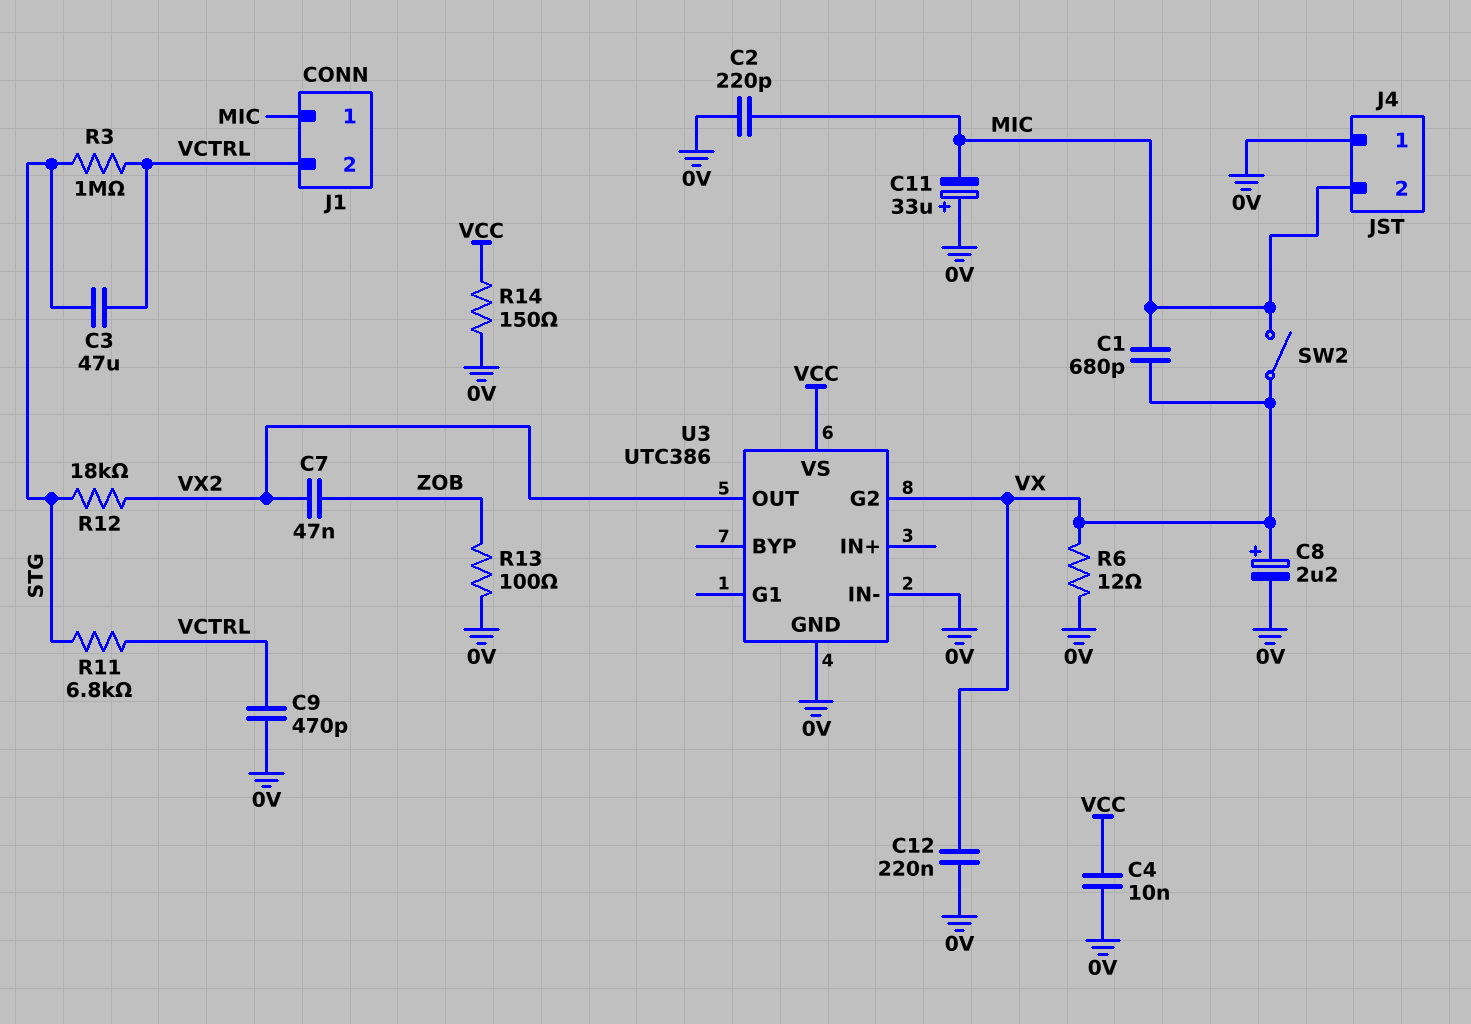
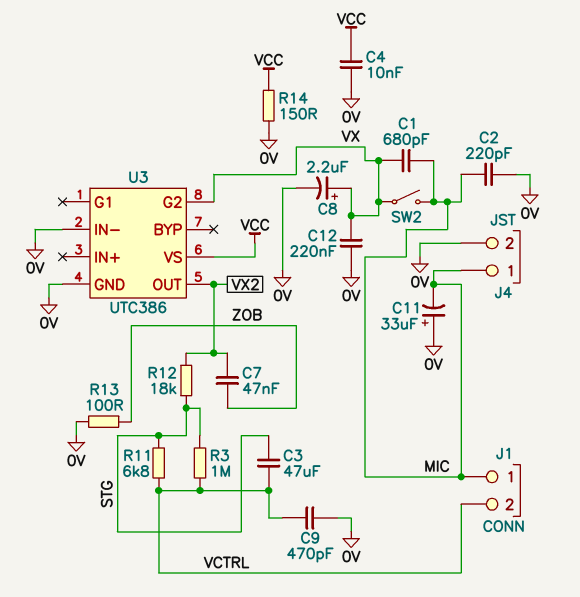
J4 pin 1: 0V -> MIC
J4 pin 2: MIC -> 0V
R6: 12 (0V, VX) -> none

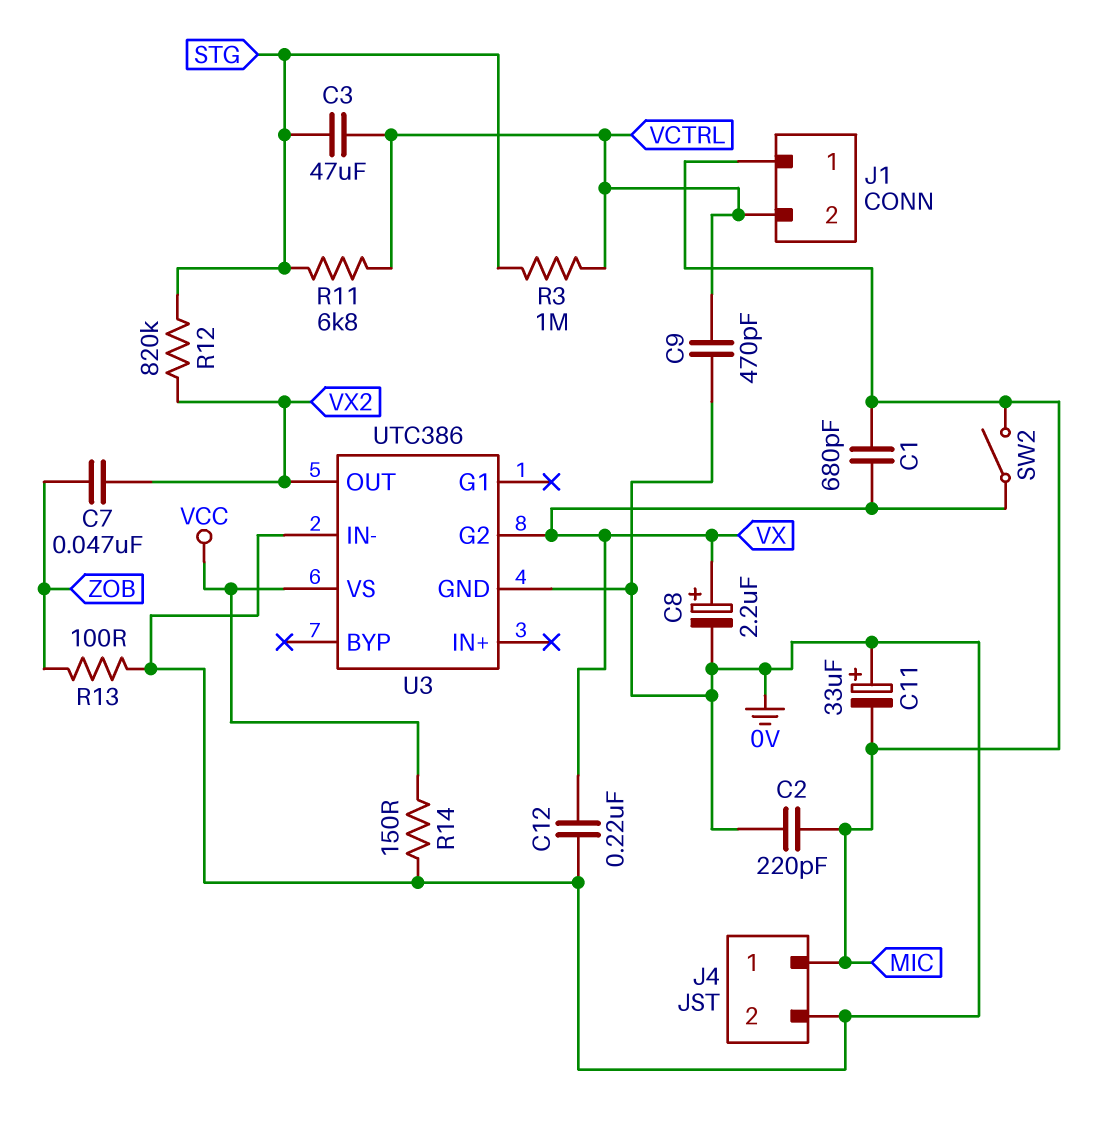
C4: 10nF (0V, VCC) -> none
R12: 18k (STG, VX2) -> 820k (STG, VX2)

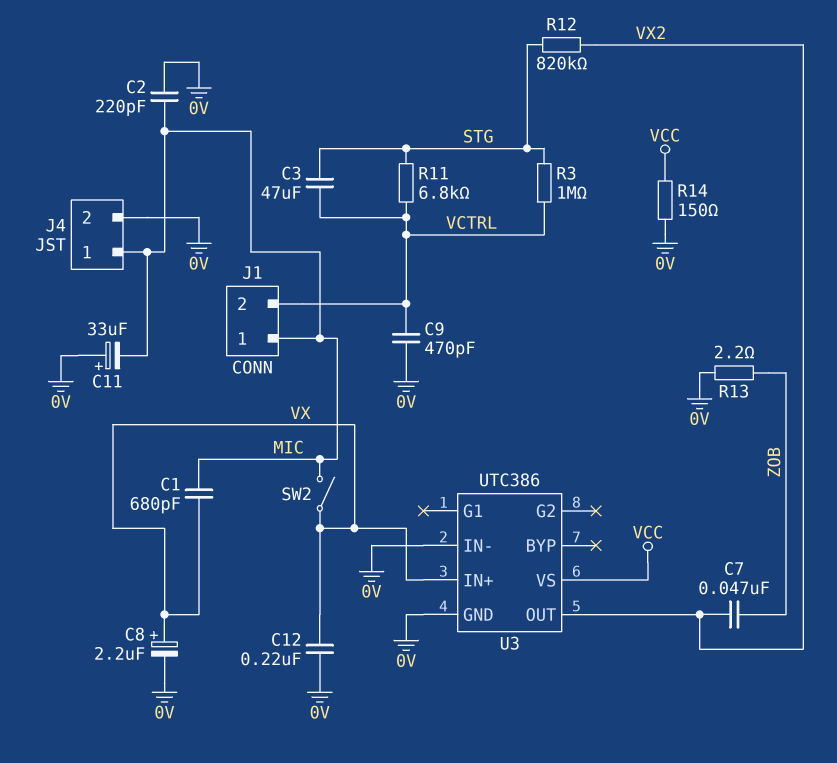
R13: 100 (0V, ZOB) -> 2.2 (0V, ZOB)
U3 pin G2: VX -> none
U3 pin IN+: none -> VX

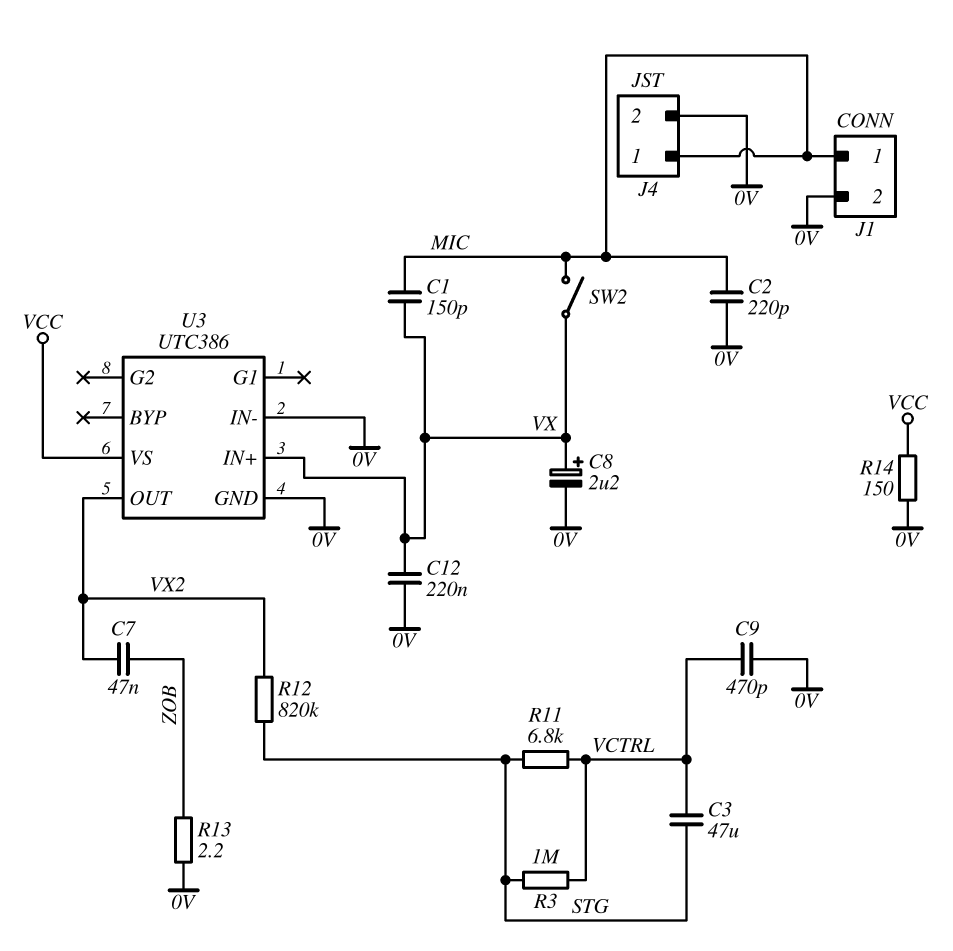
C1: 680pF (MIC, VX) -> 150pF (MIC, VX)
C11: 33uF (plus 0V, minus MIC) -> none
J1 pin 2: VCTRL -> 0V

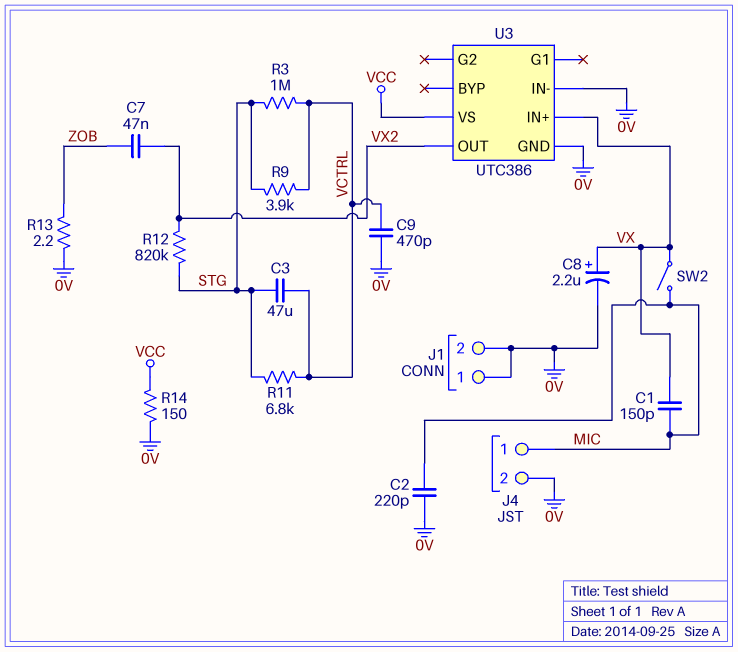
C12: 220nF (0V, VX) -> none
J1 pin 1: MIC -> 0V
R9: none -> 3.9k (STG, VCTRL)

